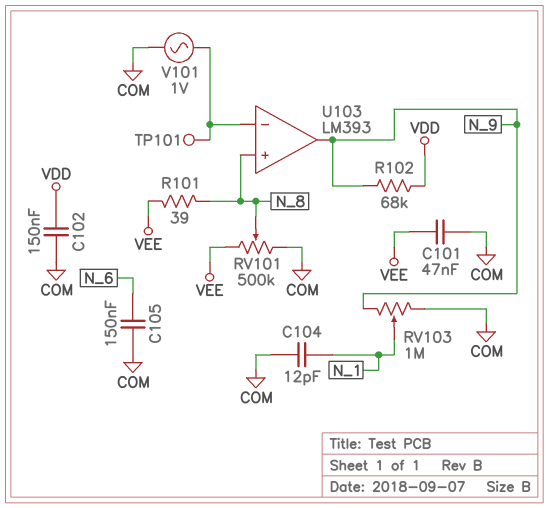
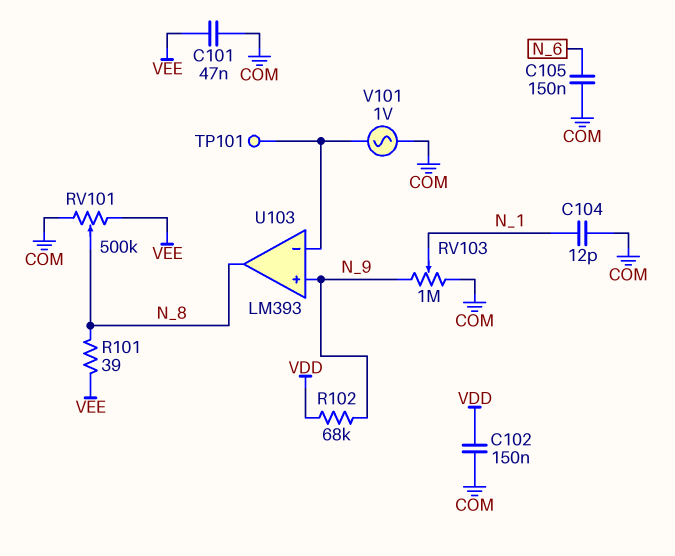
U103 pin in+: N_8 -> N_9
U103 pin out: N_9 -> N_8

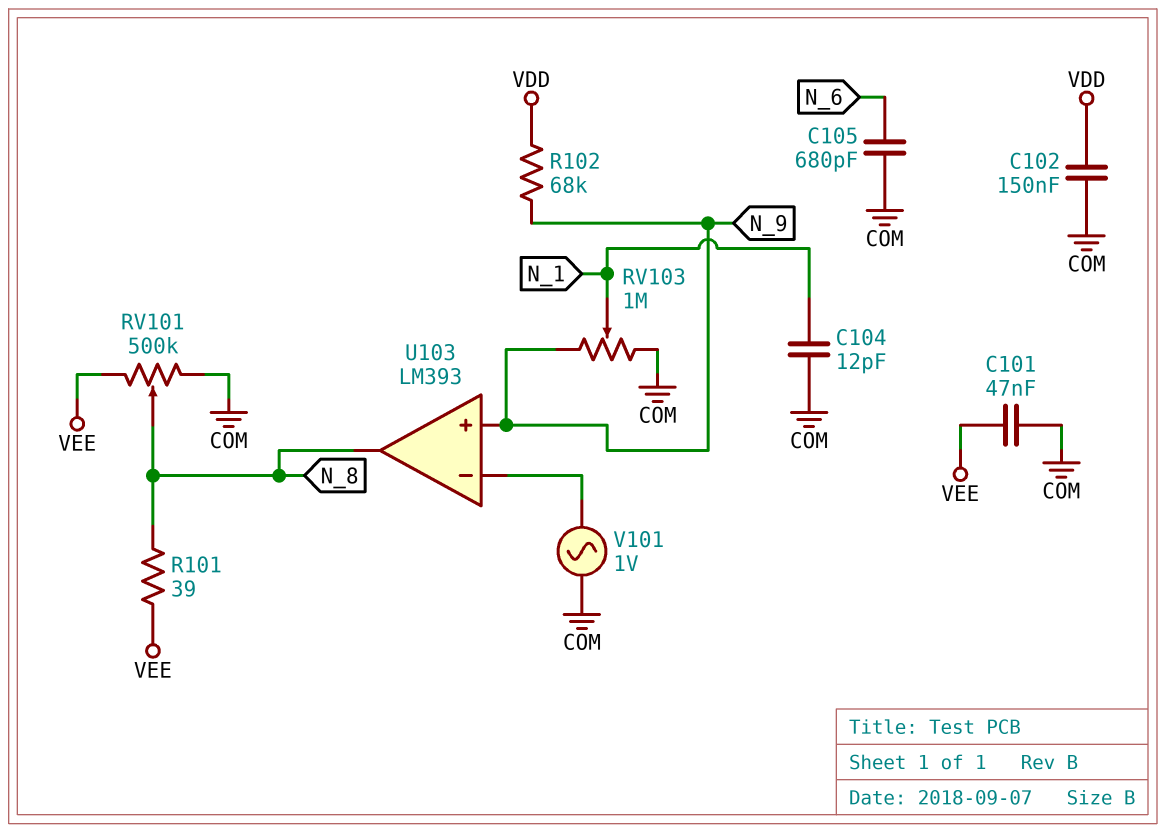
C105: 150nF (COM, N_6) -> 680pF (COM, N_6)
TP101: test point (U103/in-) -> none

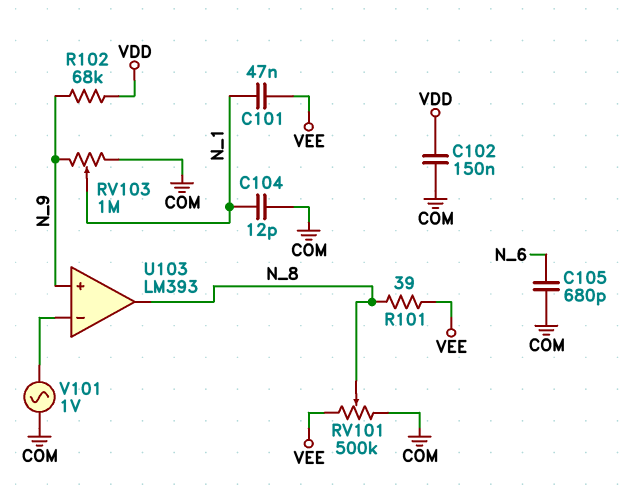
C101: 47nF (COM, VEE) -> 47nF (N_1, VEE)

